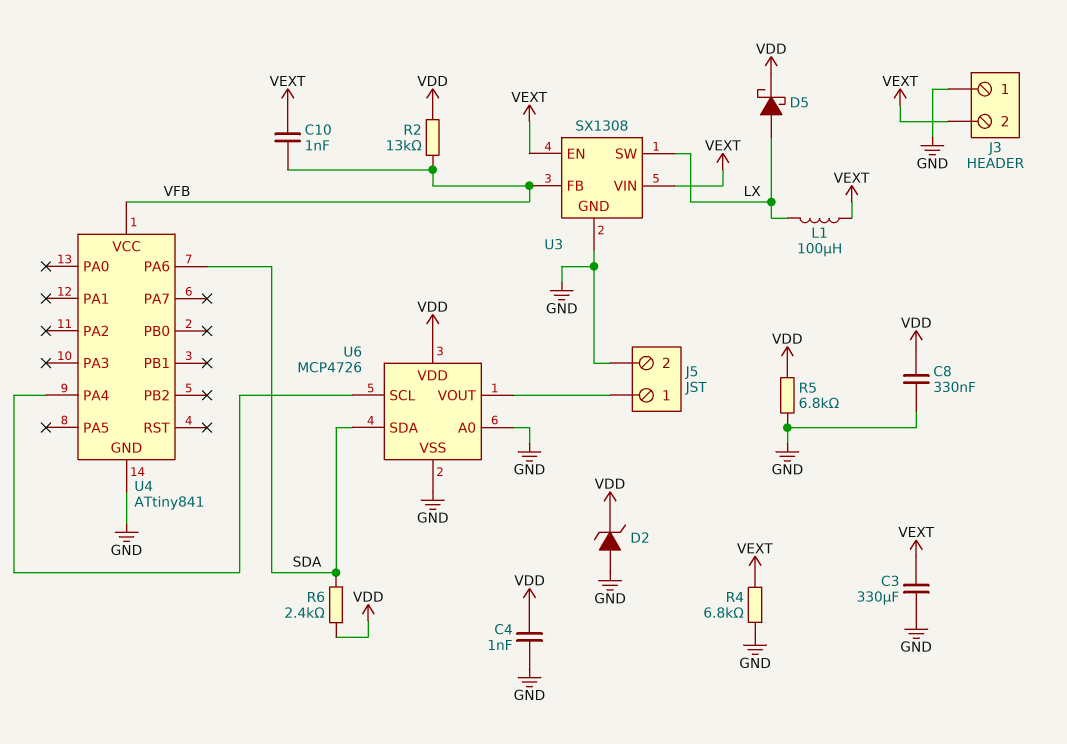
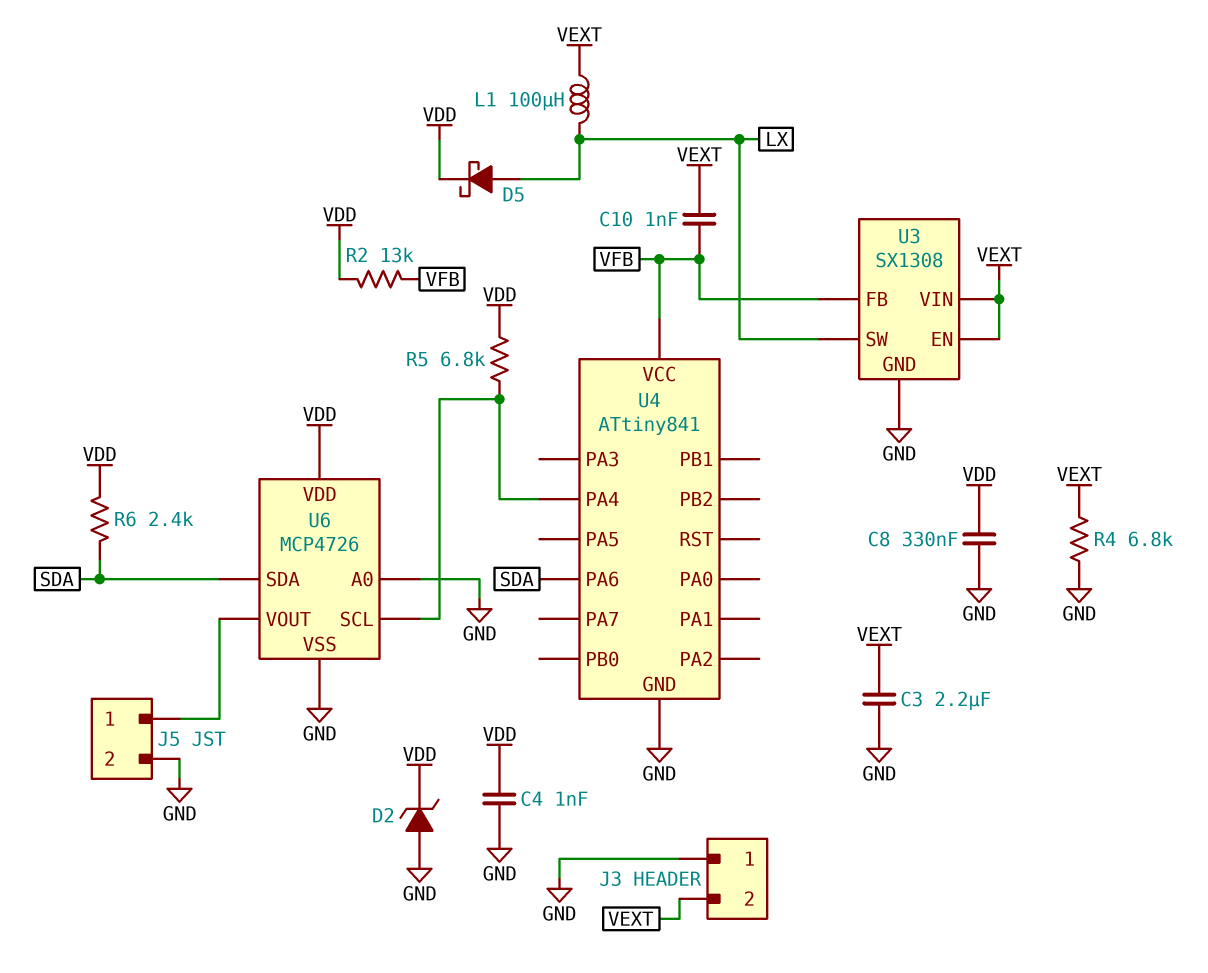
C3: 330uF (GND, VEXT) -> 2.2uF (GND, VEXT)
R5: 6.8k (GND, VDD) -> 6.8k (U4/PA4, VDD)

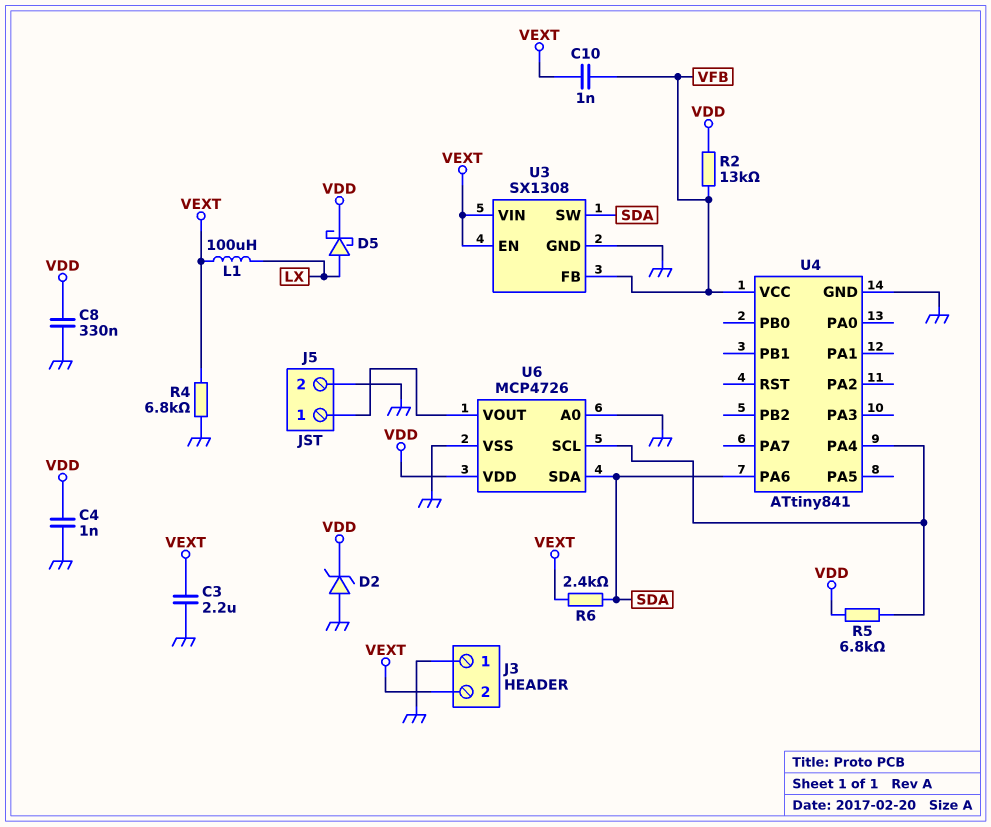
R6: 2.4k (SDA, VDD) -> 2.4k (SDA, VEXT)
U3 pin SW: LX -> SDA

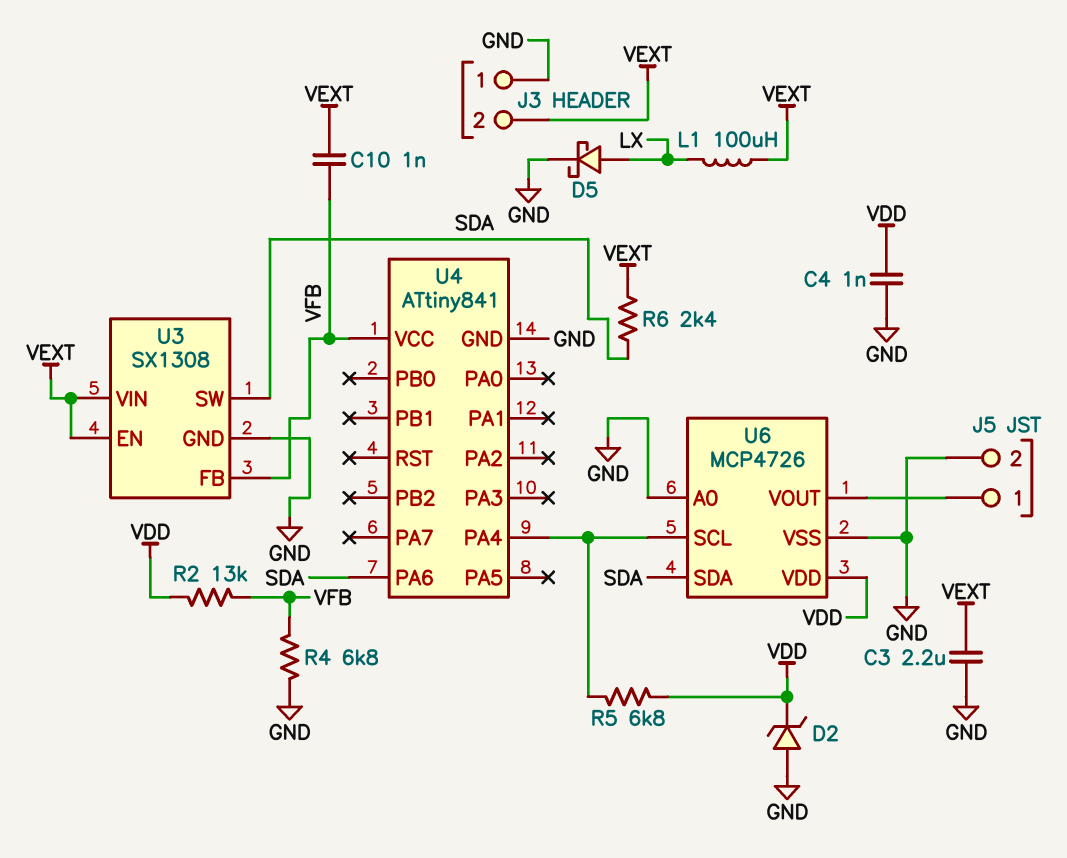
C8: 330nF (GND, VDD) -> none
D5: schottky (A LX, K VDD) -> schottky (A LX, K GND)
R4: 6.8k (GND, VEXT) -> 6.8k (GND, VFB)

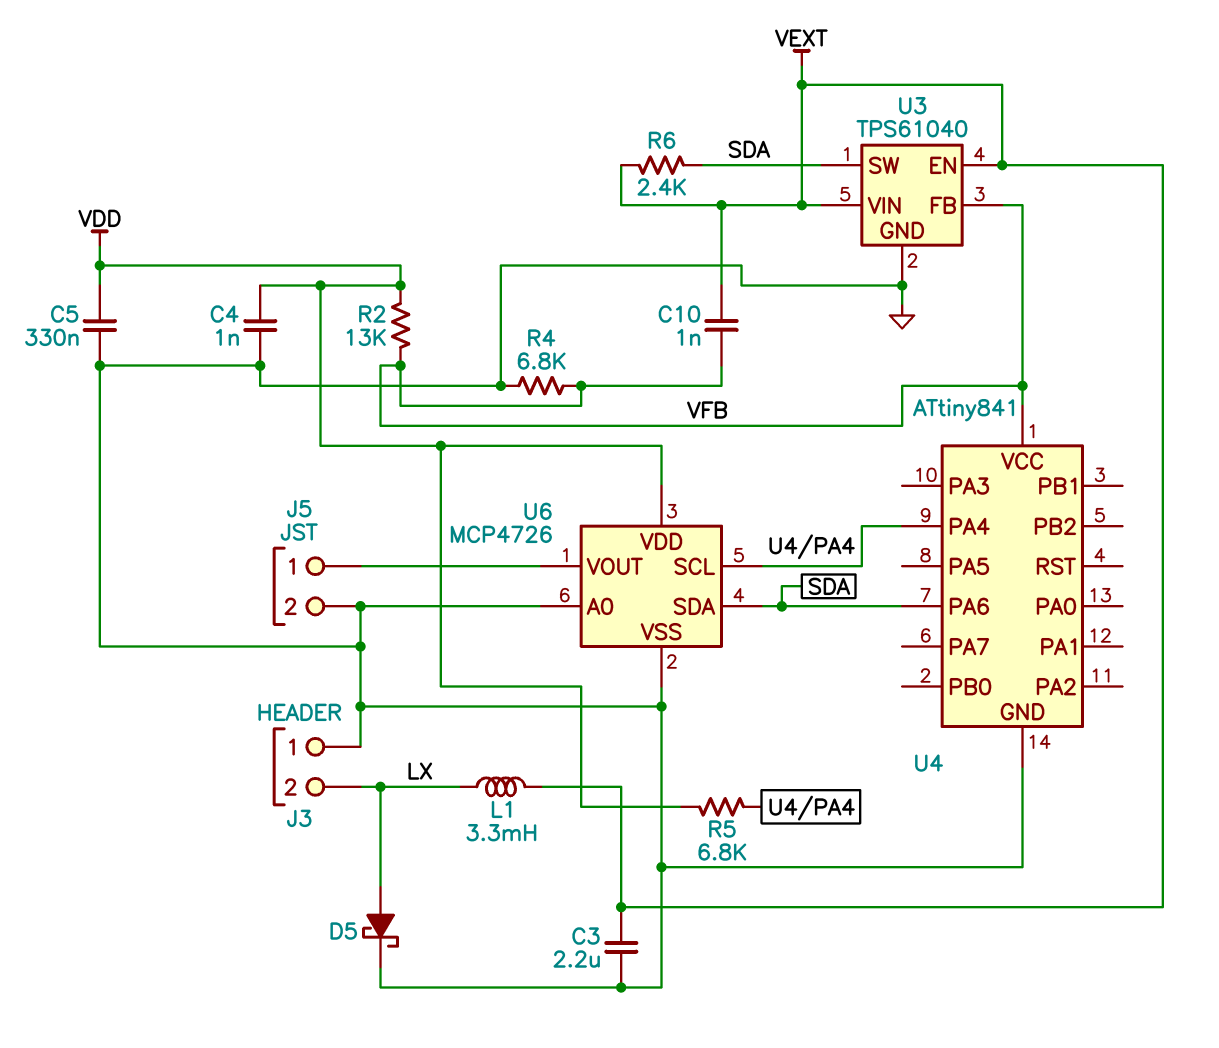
C5: none -> 330nF (GND, VDD)
D2: zener (A GND, K VDD) -> none
J3 pin 2: VEXT -> LX
L1: 100uH (LX, VEXT) -> 3.3mH (LX, VEXT)
U3: SX1308 -> TPS61040

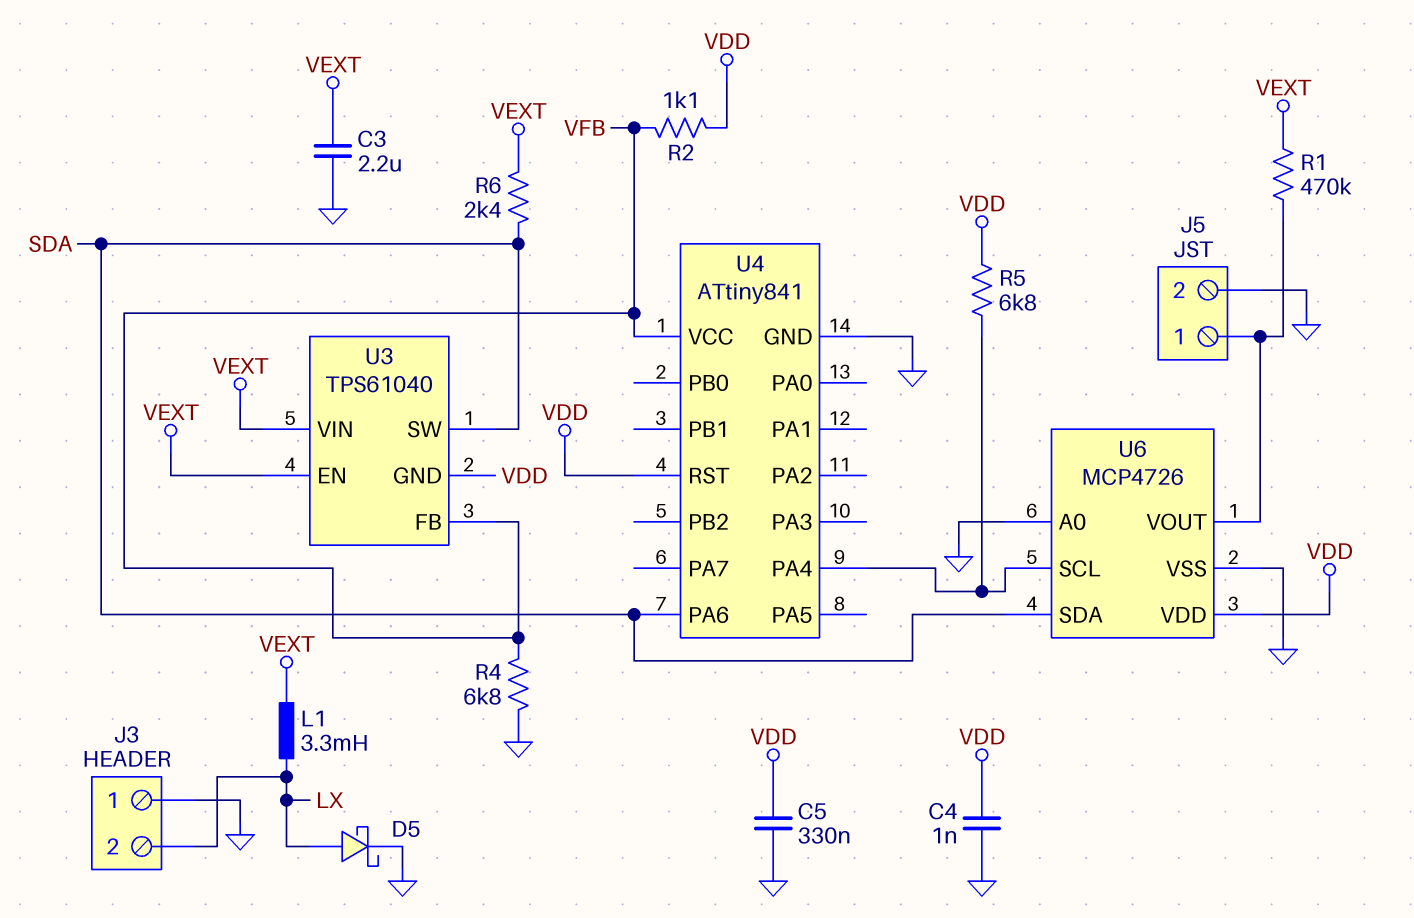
C10: 1nF (VEXT, VFB) -> none
R1: none -> 470k (J5/1, VEXT)
R2: 13k (VDD, VFB) -> 1.1k (VDD, VFB)
U3 pin GND: GND -> VDD
U4 pin RST: none -> VDD

